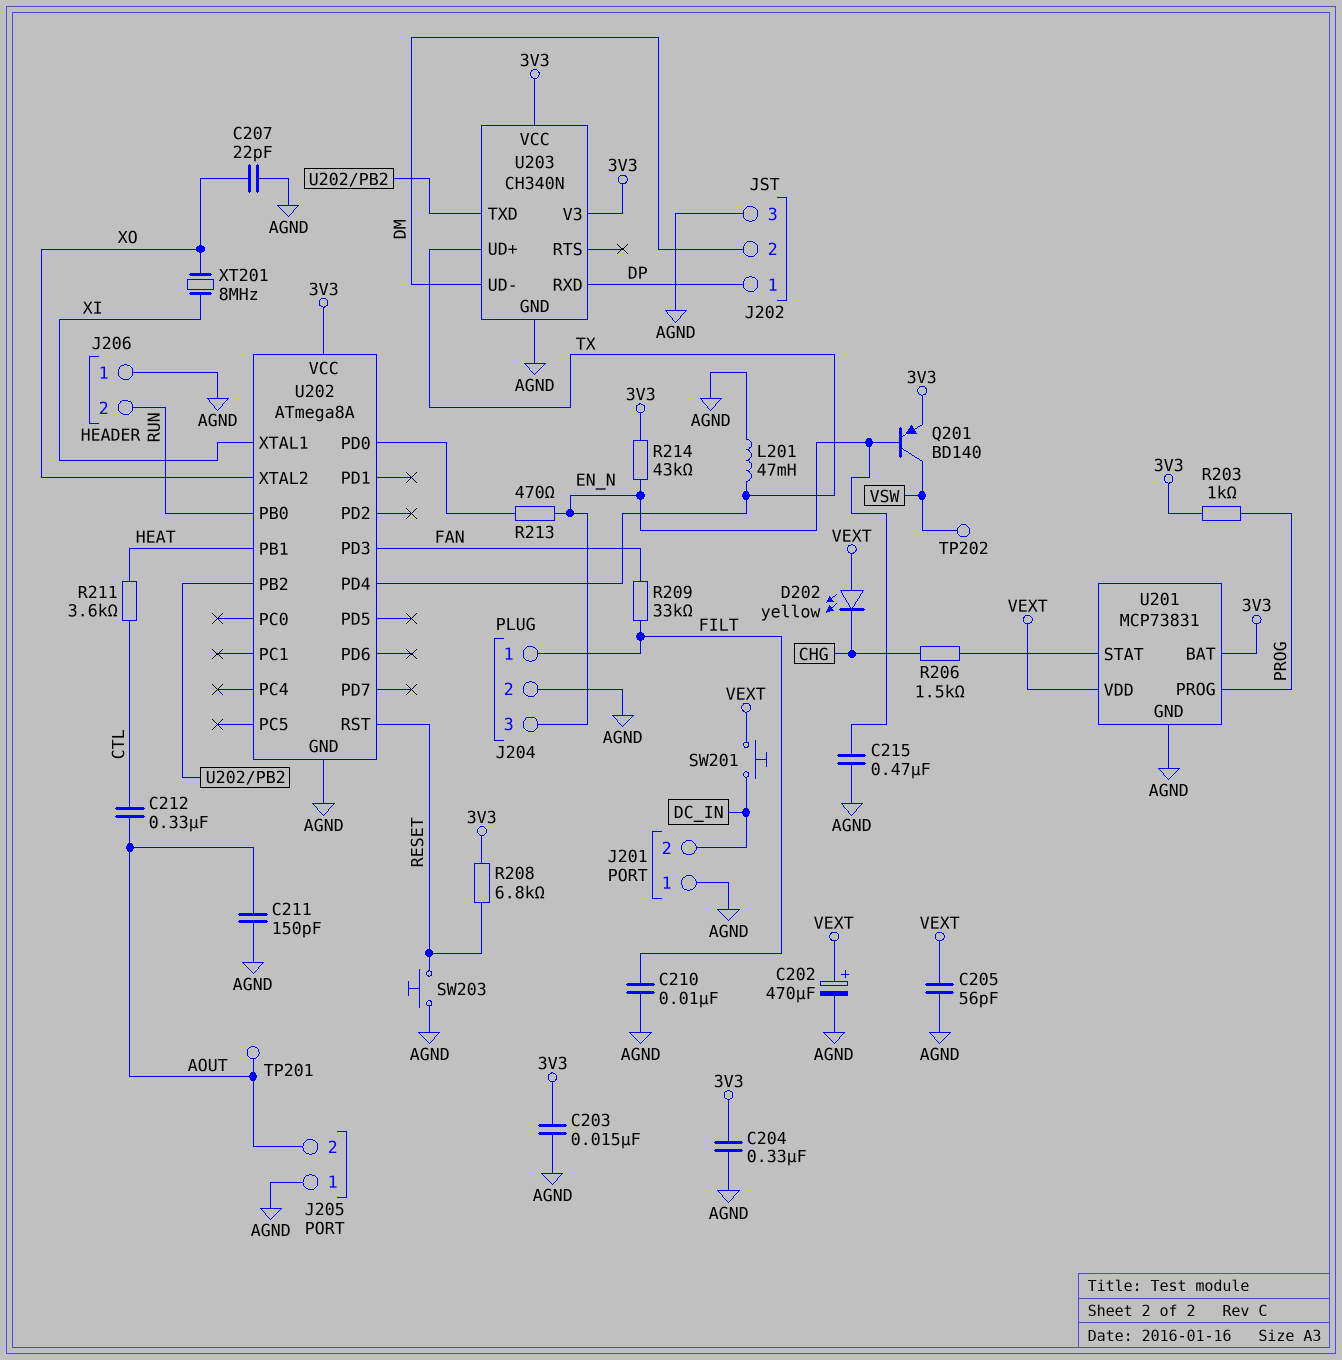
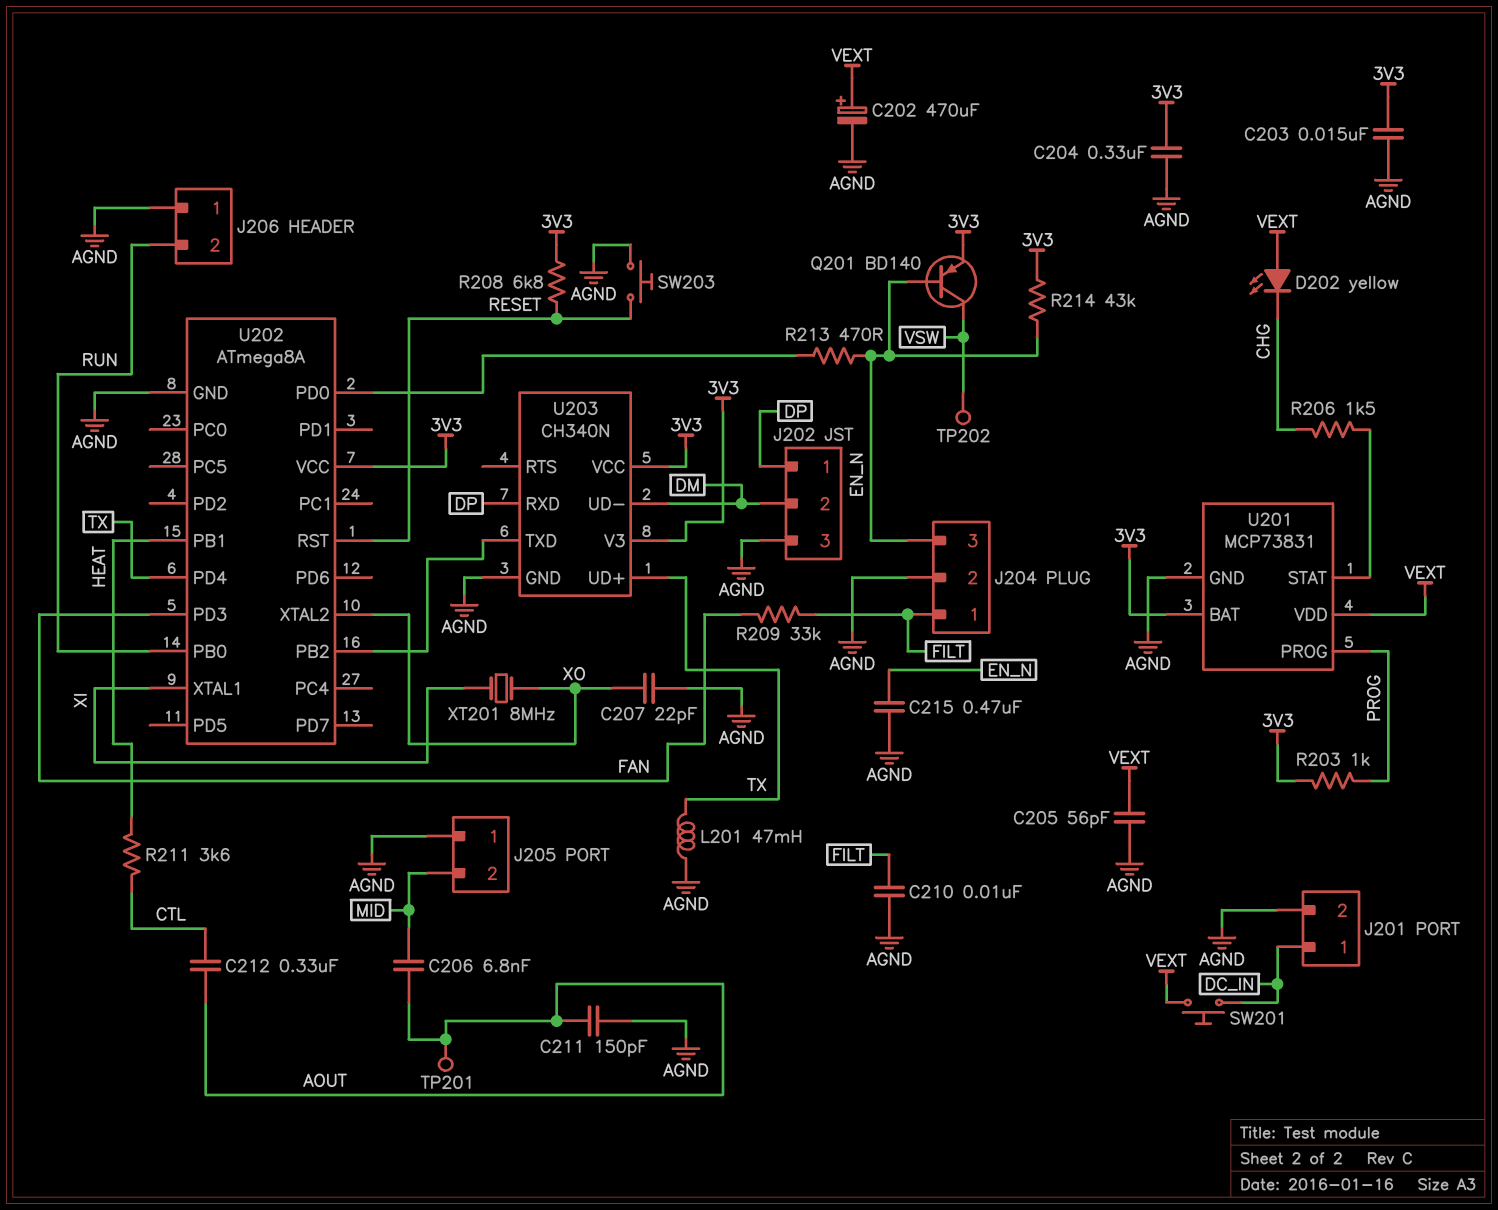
C206: none -> 6.8nF (AOUT, MID)
J201 pin 1: AGND -> DC_IN
J201 pin 2: DC_IN -> AGND
J205 pin 2: AOUT -> MID

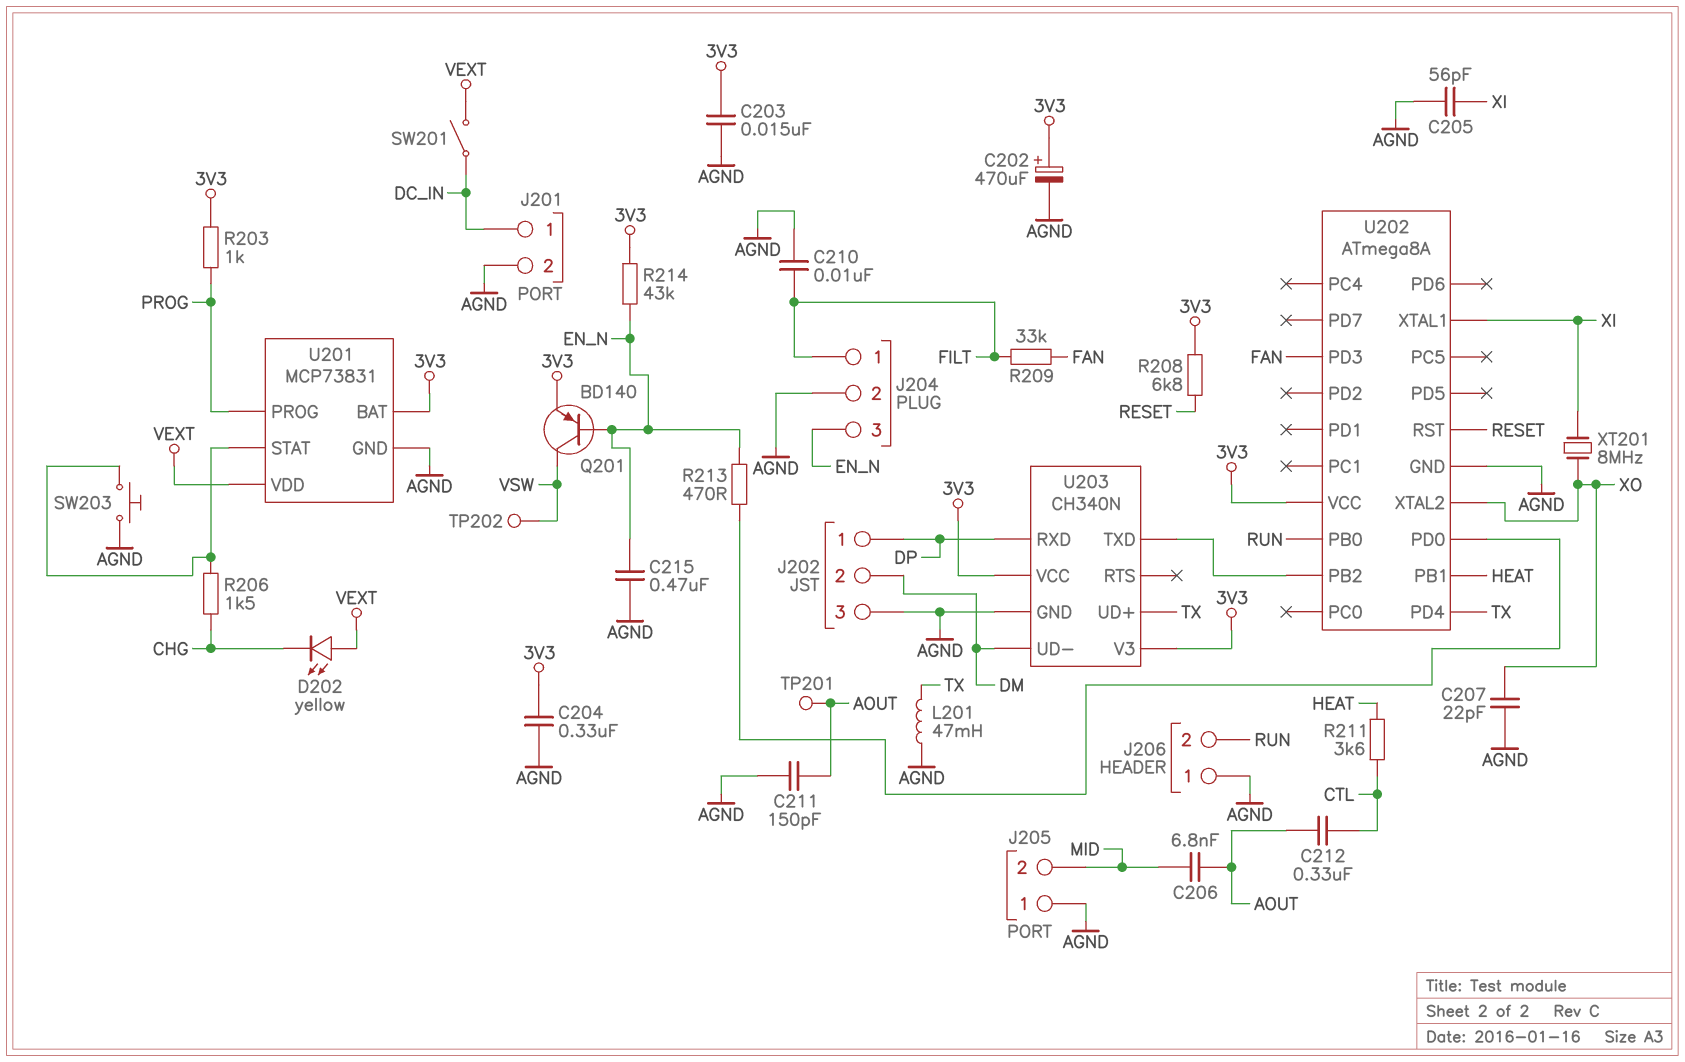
C202: 470uF (plus VEXT, minus AGND) -> 470uF (plus 3V3, minus AGND)
C205: 56pF (AGND, VEXT) -> 56pF (AGND, XI)
SW201: button (DC_IN, VEXT) -> switch (DC_IN, VEXT)
SW203: button (AGND, RESET) -> button (AGND, U201/STAT)

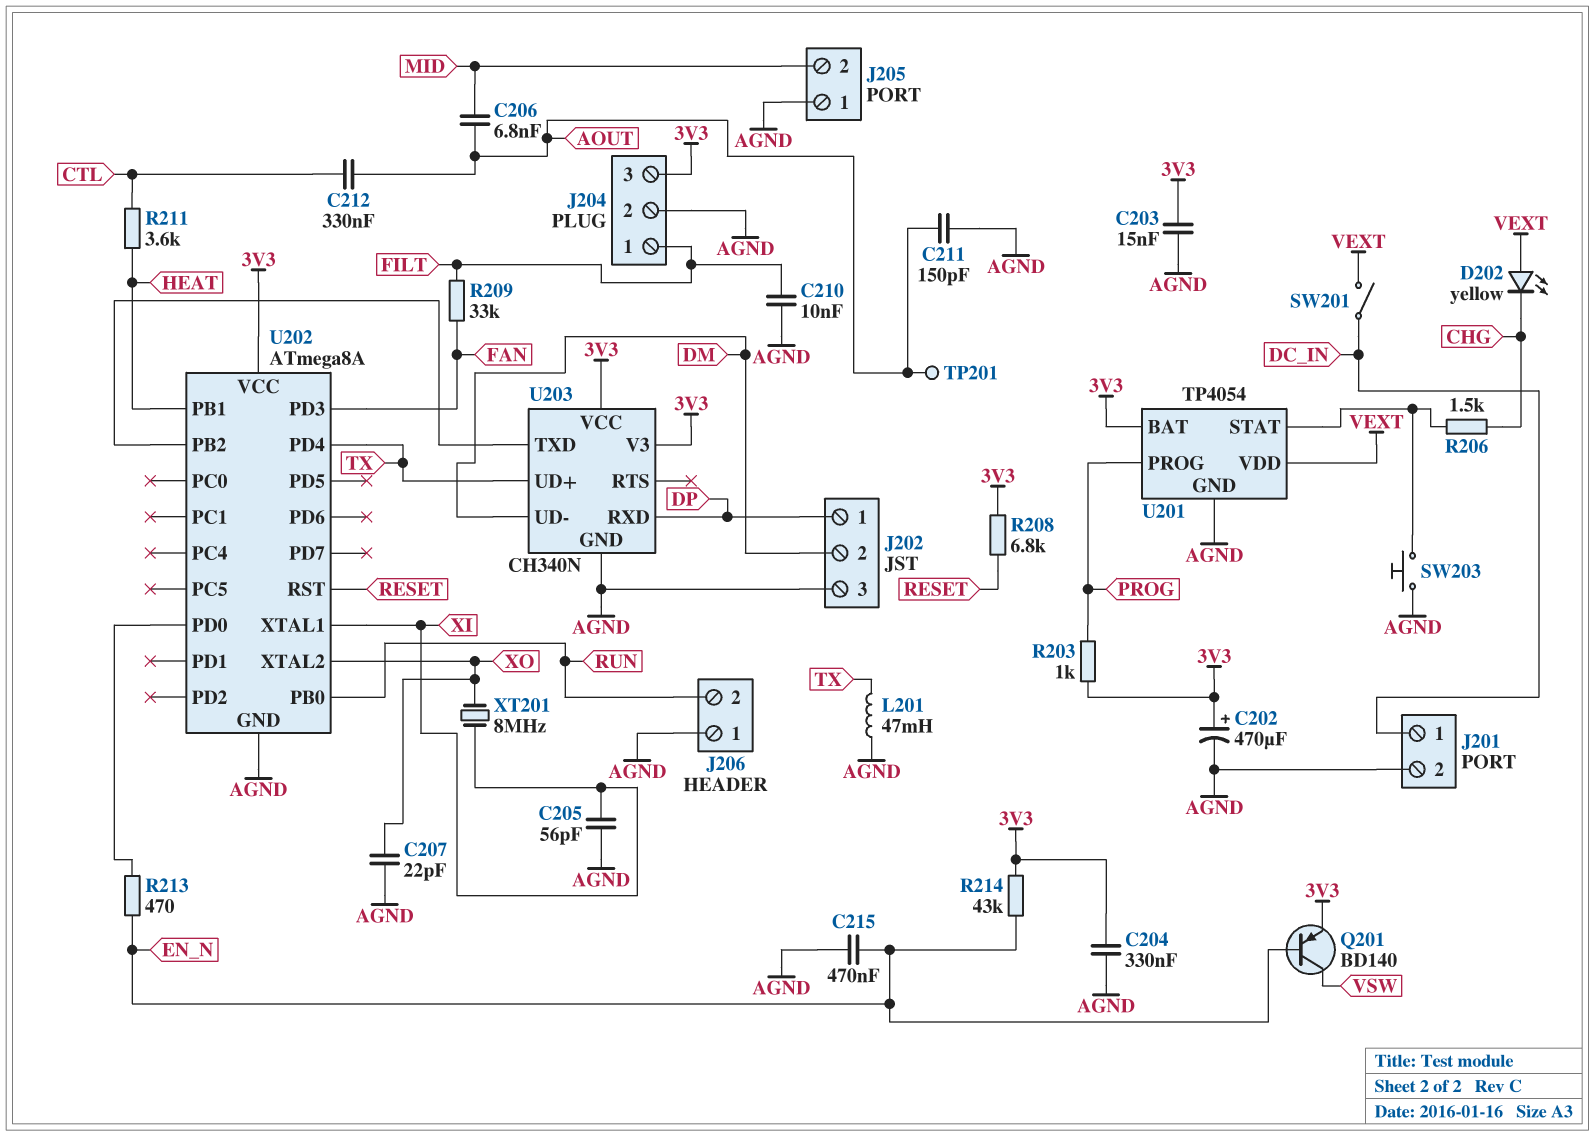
J204 pin 3: EN_N -> 3V3
TP202: test point (VSW) -> none
U201: MCP73831 -> TP4054

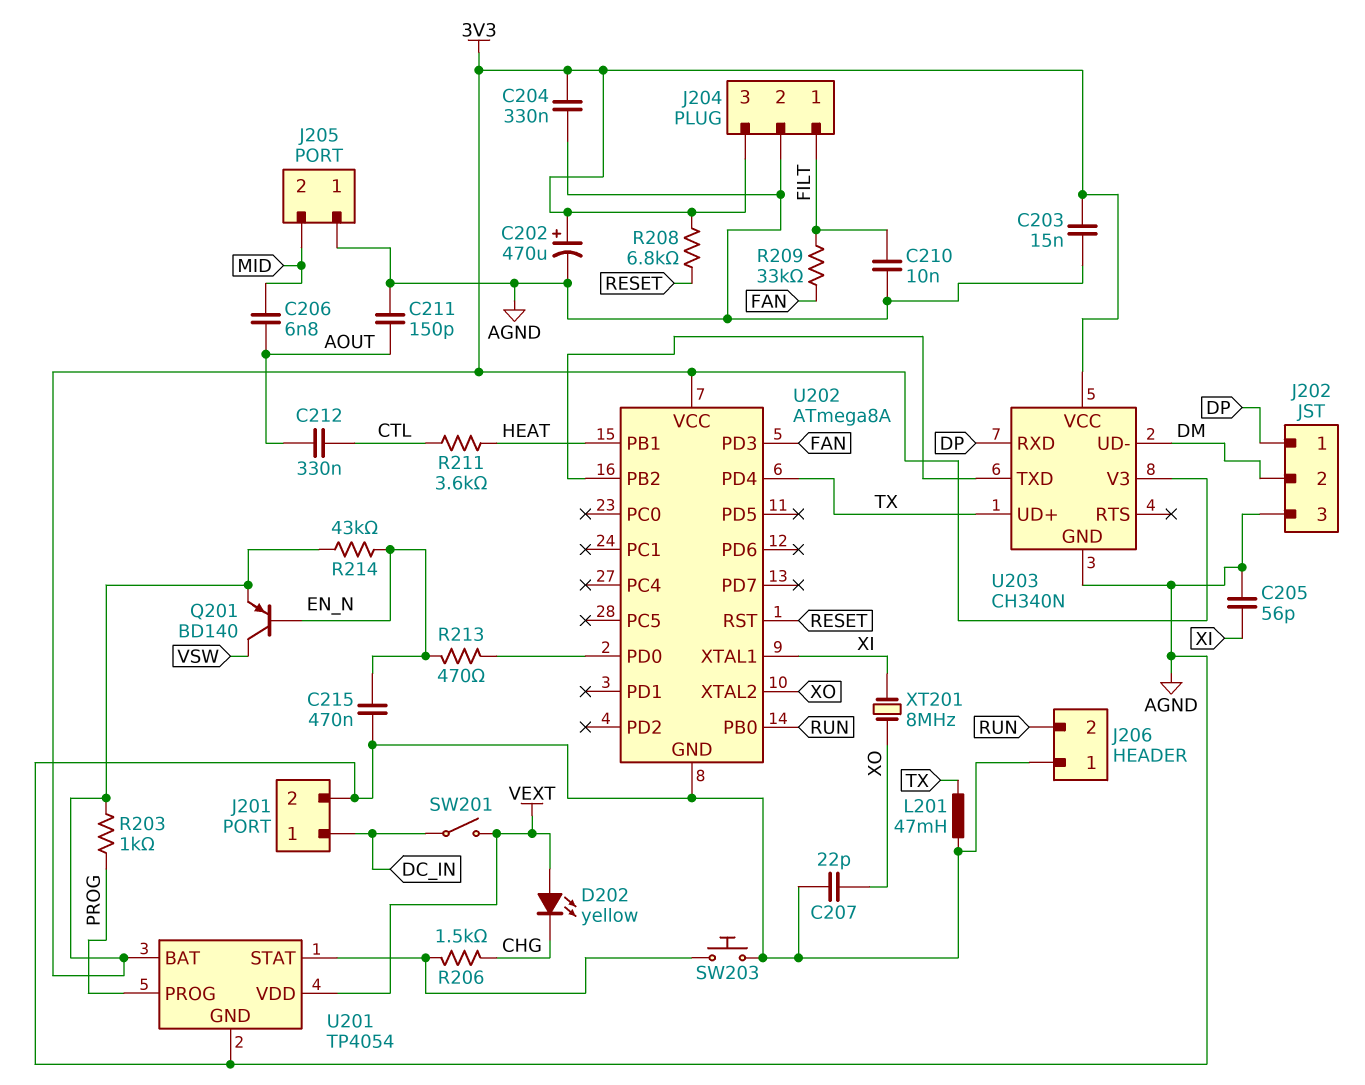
TP201: test point (AOUT) -> none

